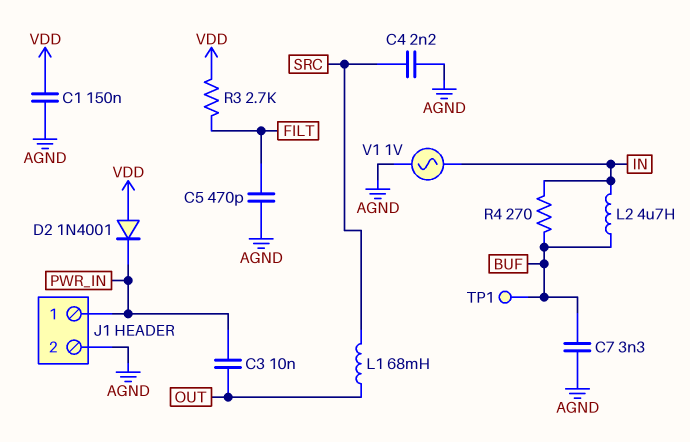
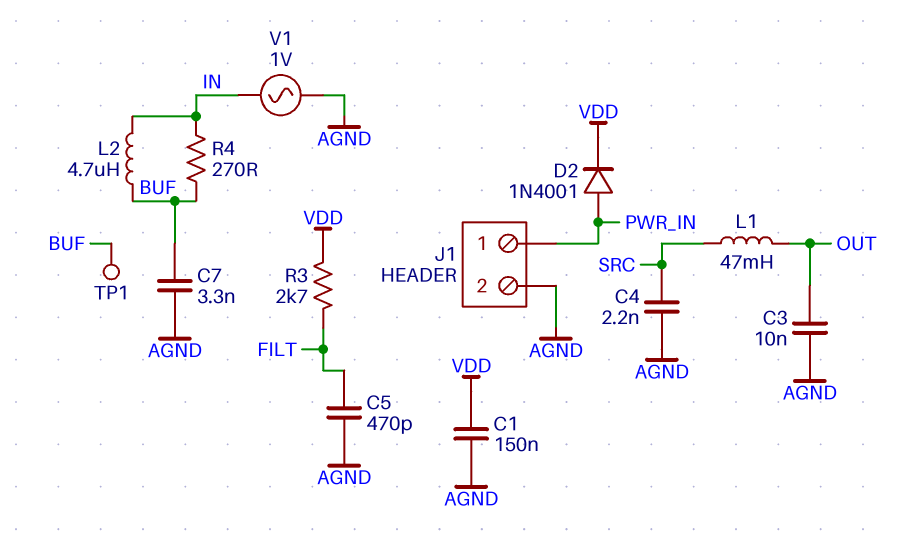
C3: 10nF (OUT, PWR_IN) -> 10nF (AGND, OUT)
D2: diode 1N4001 (A VDD, K PWR_IN) -> diode 1N4001 (A PWR_IN, K VDD)
L1: 68mH (OUT, SRC) -> 47mH (OUT, SRC)

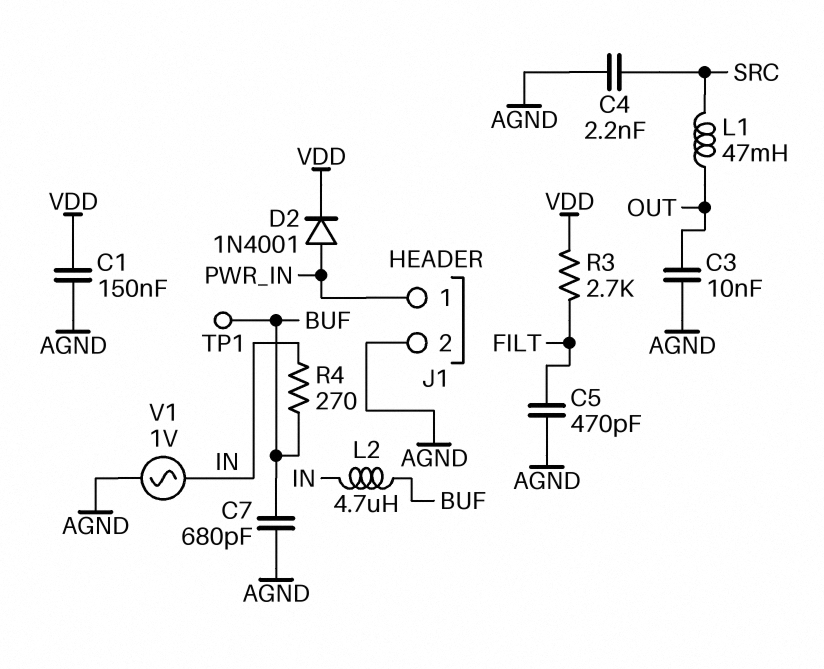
C7: 3.3nF (AGND, BUF) -> 680pF (AGND, BUF)

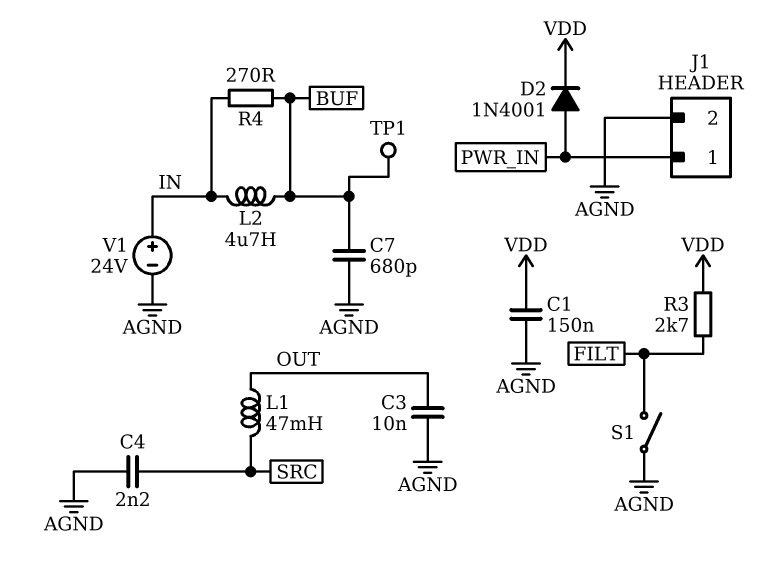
C5: 470pF (AGND, FILT) -> none
S1: none -> switch (AGND, FILT)
V1: AC 1V (AGND, IN) -> 24V (plus IN, minus AGND)

